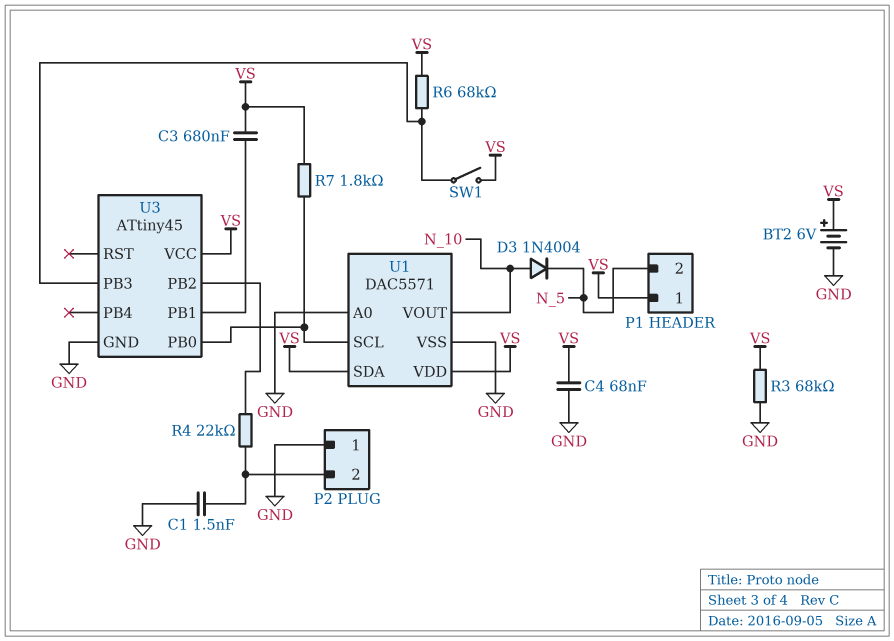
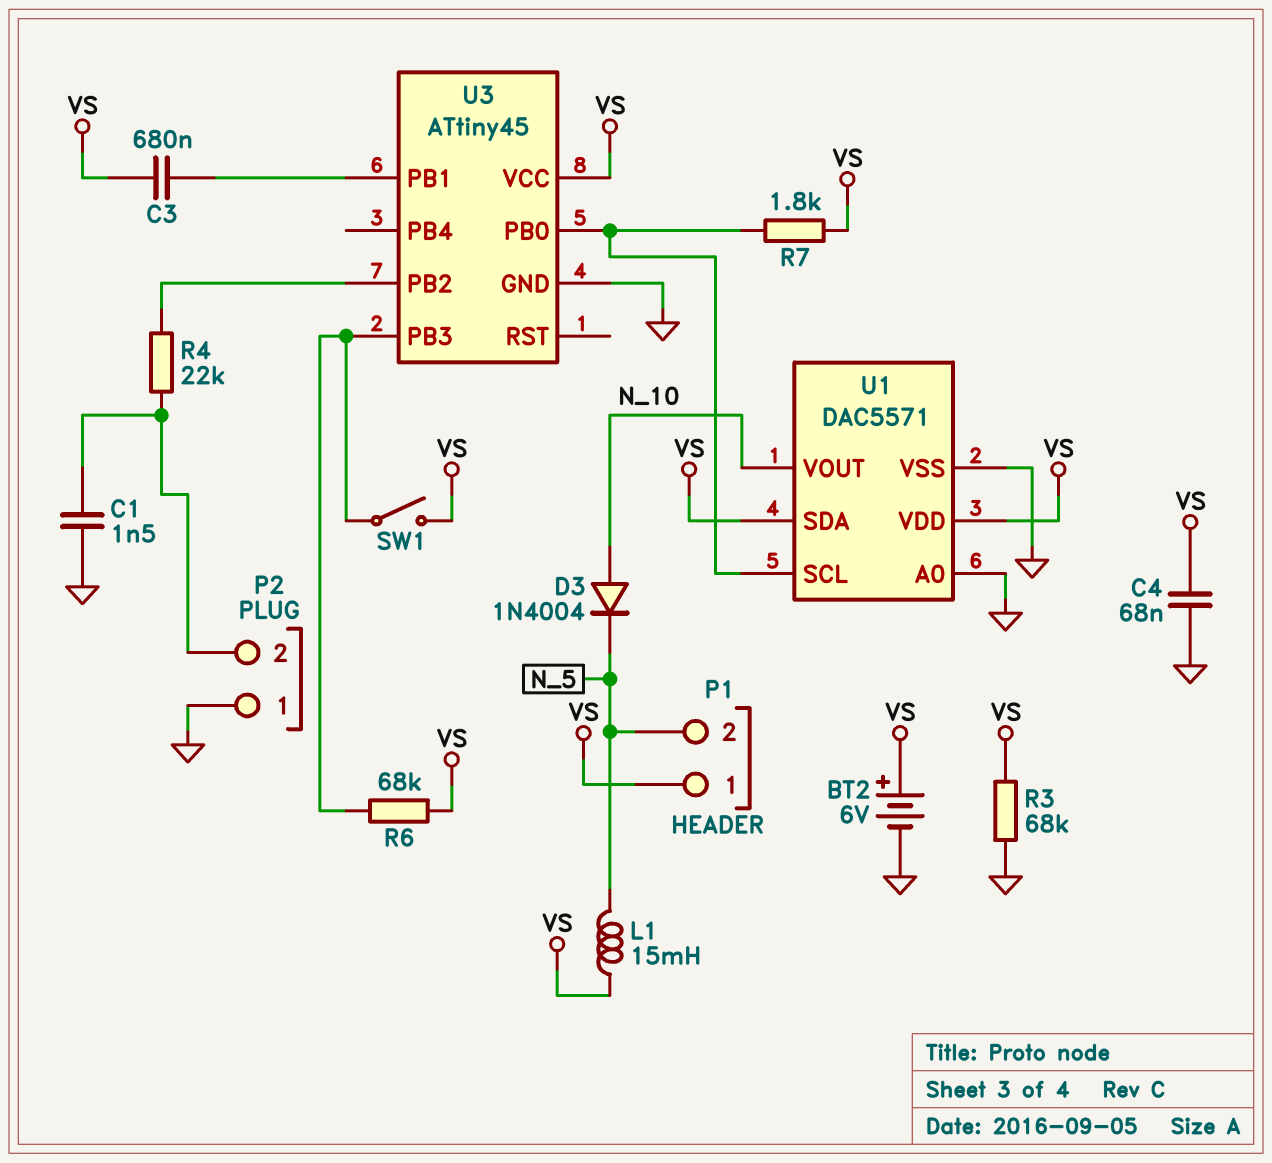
L1: none -> 15mH (N_5, VS)

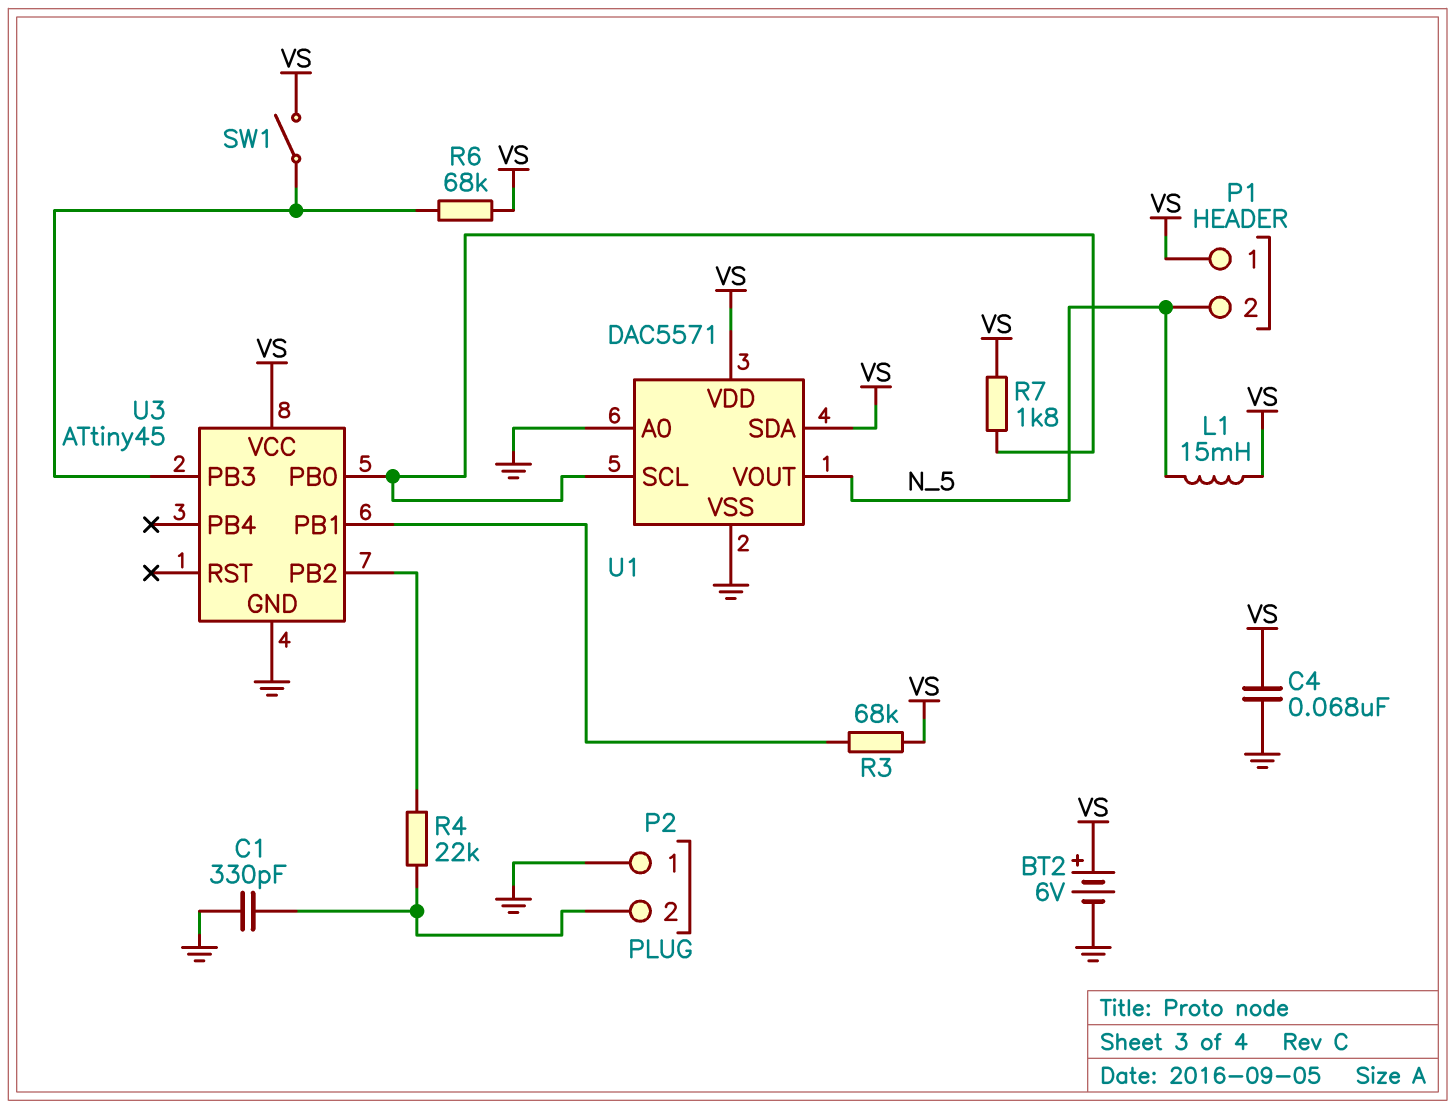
C1: 1.5nF (GND, P2/2) -> 330pF (GND, P2/2)
C3: 680nF (U3/PB1, VS) -> none
D3: diode 1N4004 (A N_10, K N_5) -> none
R3: 68k (GND, VS) -> 68k (U3/PB1, VS)
U1 pin VOUT: N_10 -> N_5

